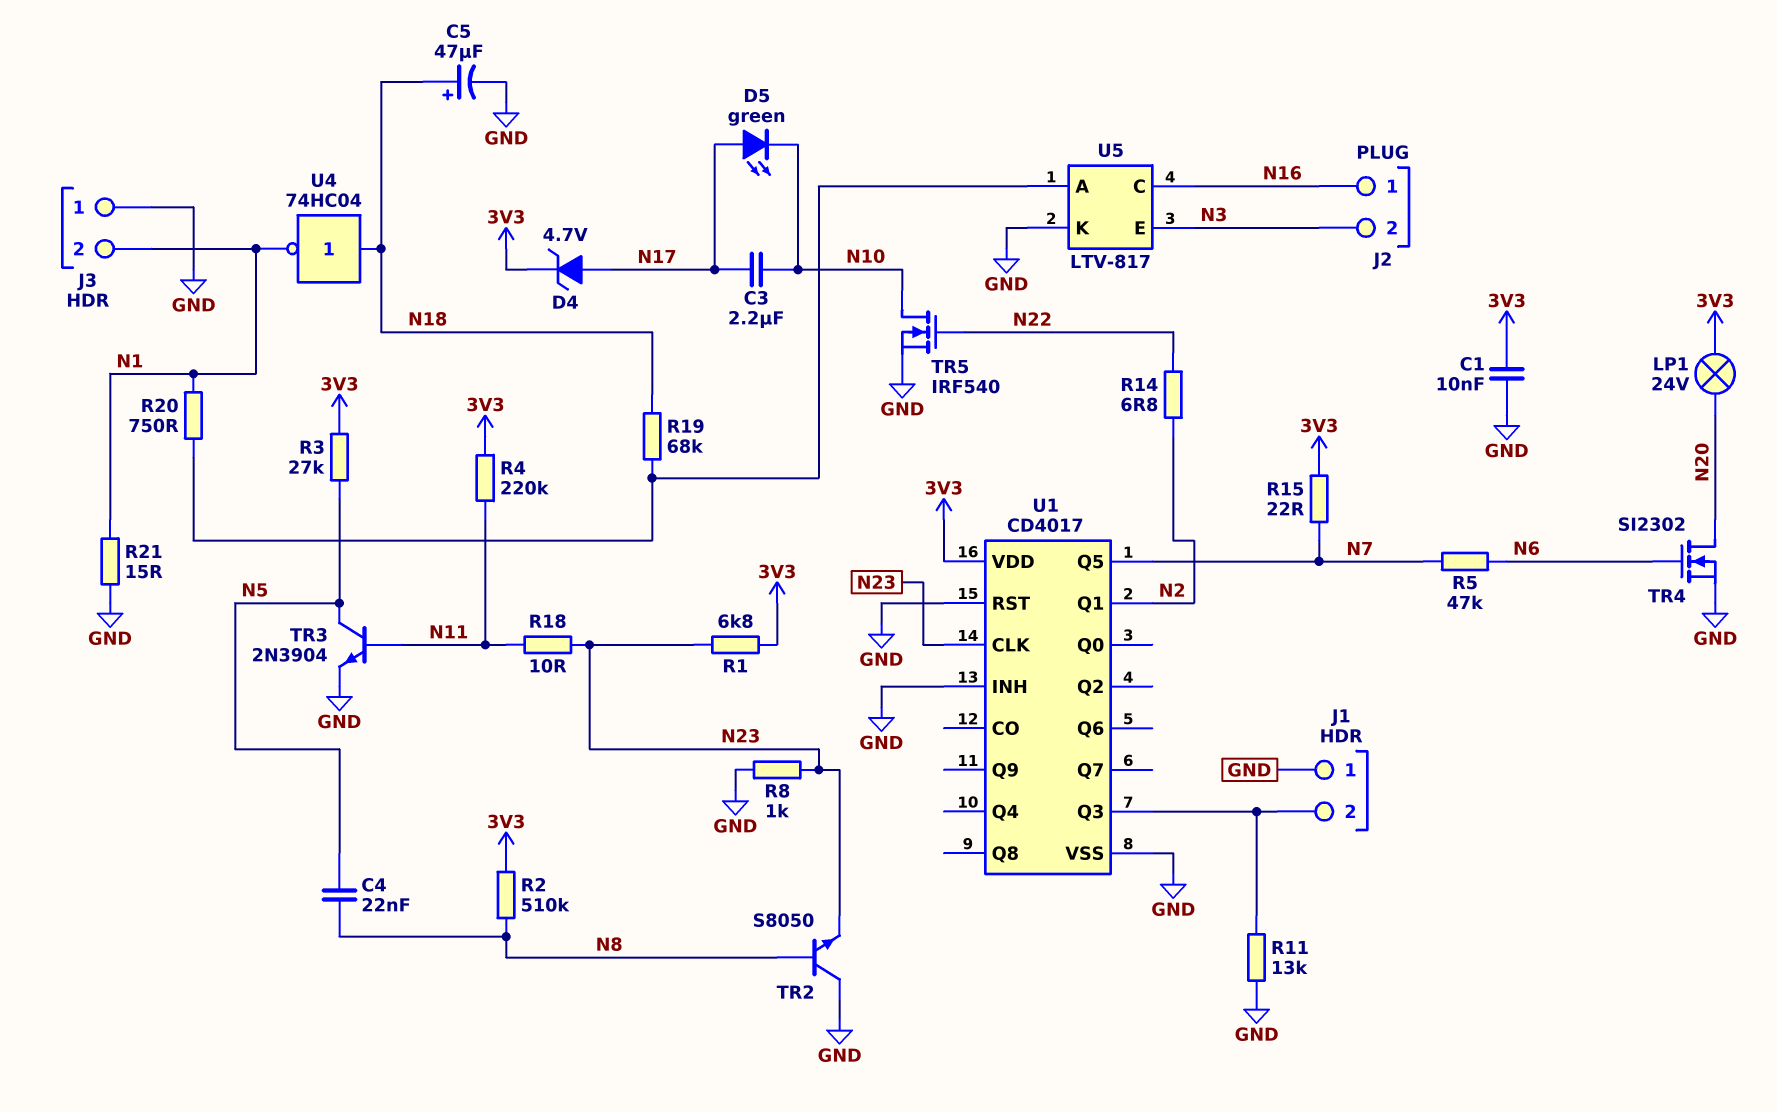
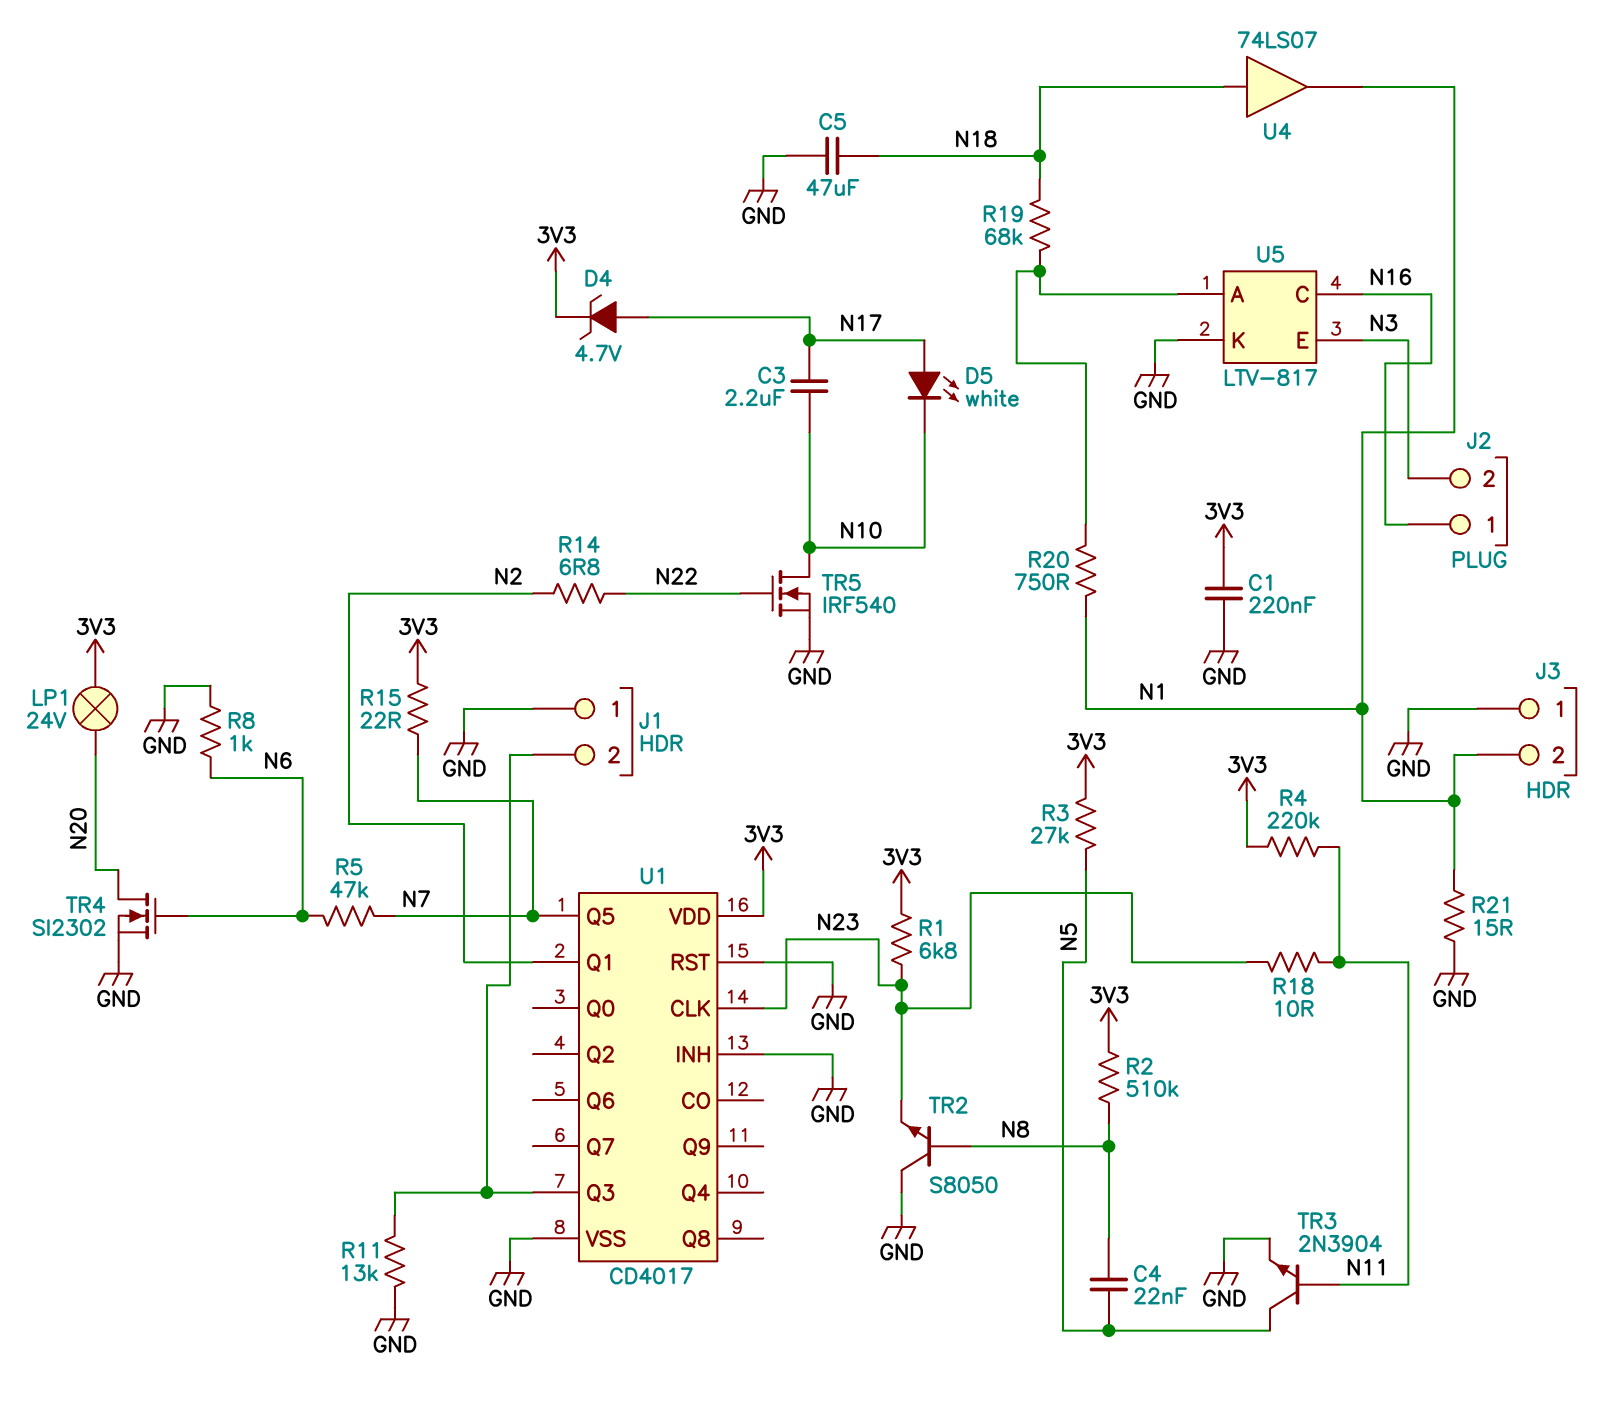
C1: 10nF (3V3, GND) -> 220nF (3V3, GND)
C5: 47uF (plus N18, minus GND) -> 47uF (GND, N18)
D5: LED green (A N17, K N10) -> LED white (A N17, K N10)
R8: 1k (GND, N23) -> 1k (GND, N6)
U4: NOT 74HC04 (in N18, out N1) -> buffer 74LS07 (in N18, out N1)

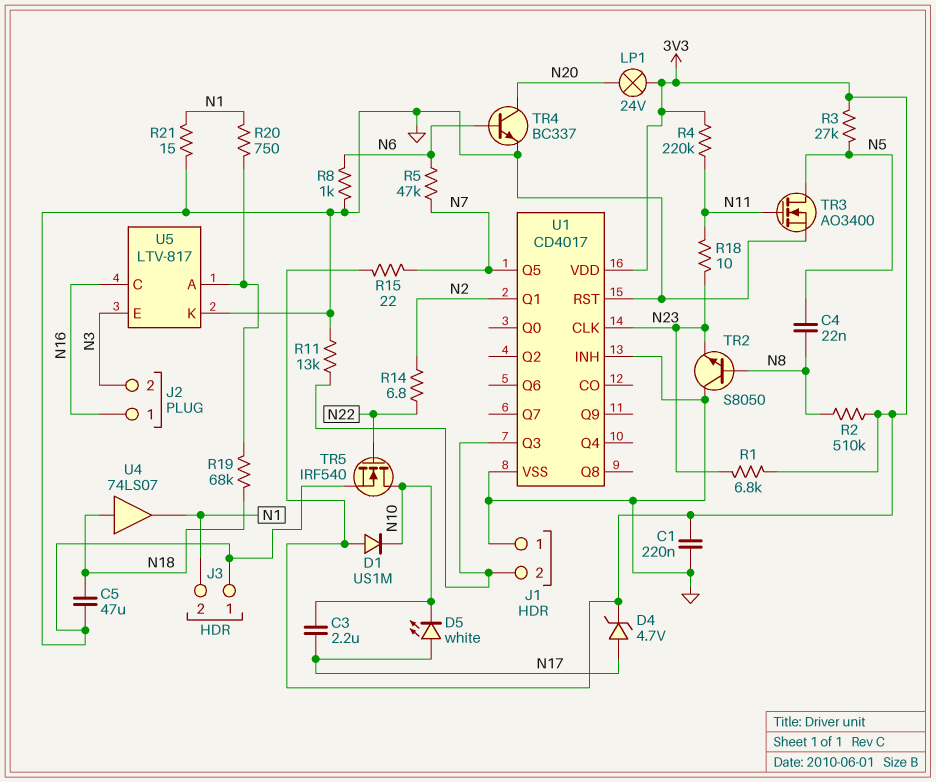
D1: none -> diode US1M (A 3V3, K N10)
TR3: NPN 2N3904 (B N11, C N5, E GND) -> NMOS AO3400 (G N11, D N5, S GND)
TR4: NMOS SI2302 (G N6, D N20, S GND) -> NPN BC337 (B N6, C N20, E GND)

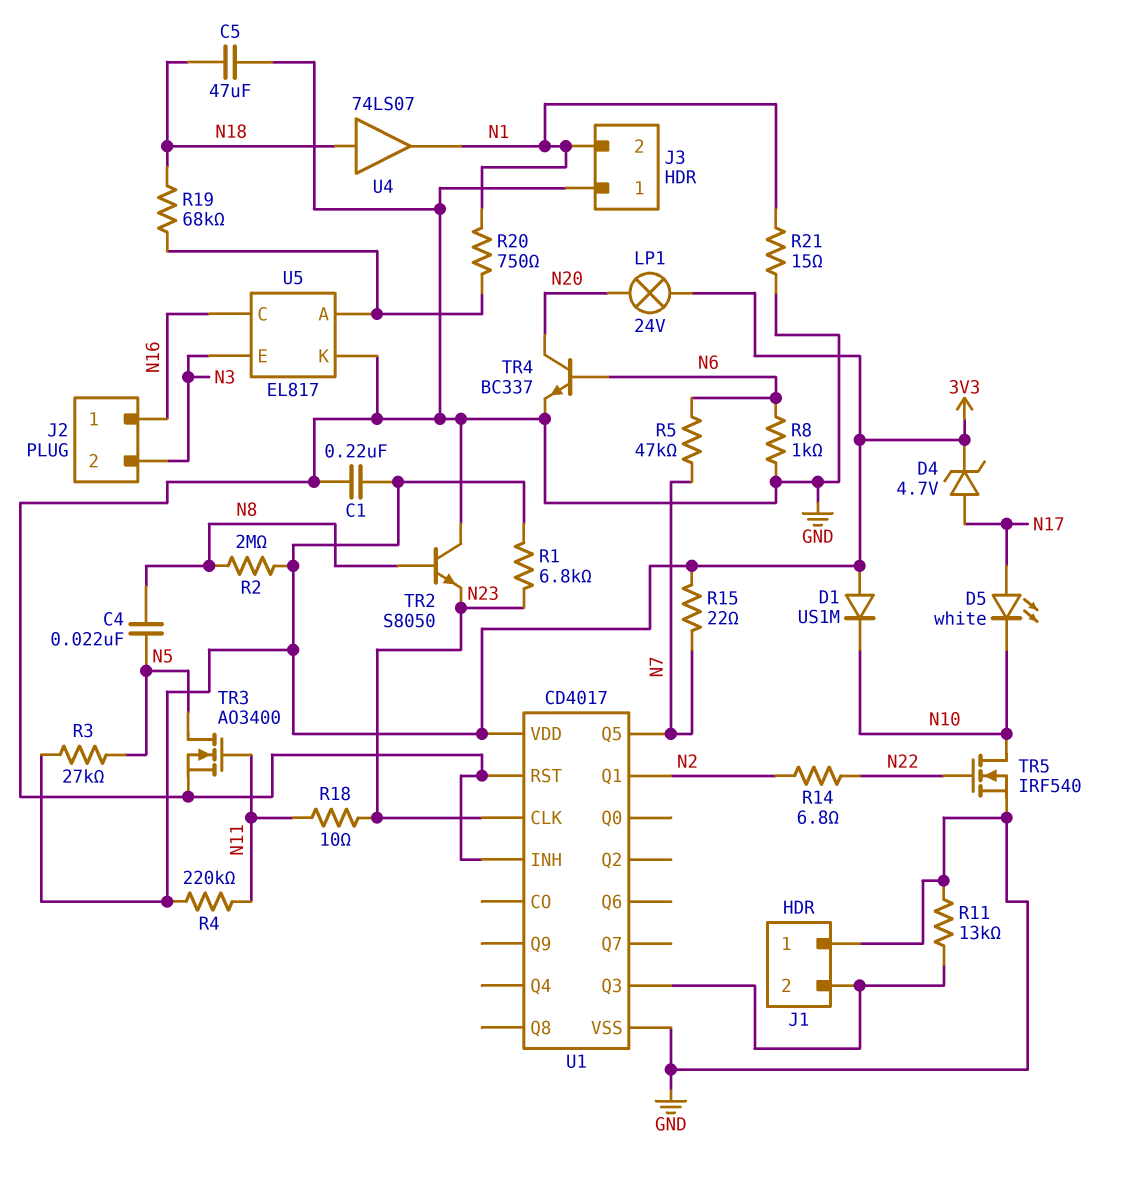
C3: 2.2uF (N10, N17) -> none
R2: 510k (3V3, N8) -> 2M (3V3, N8)
U5: LTV-817 -> EL817

